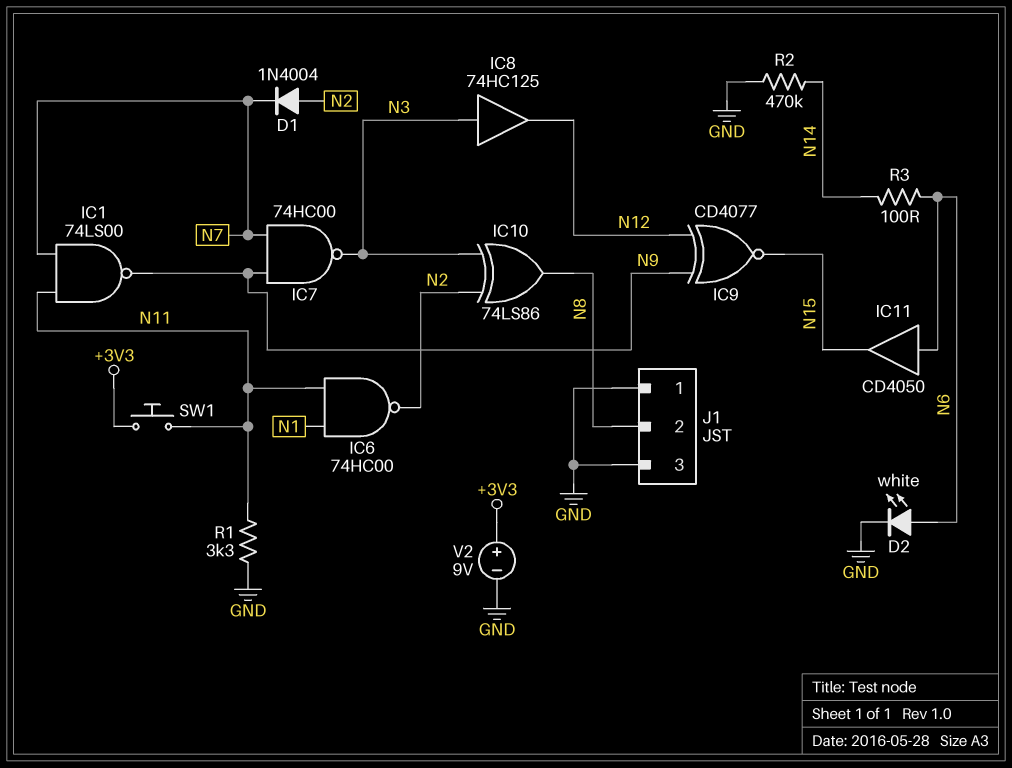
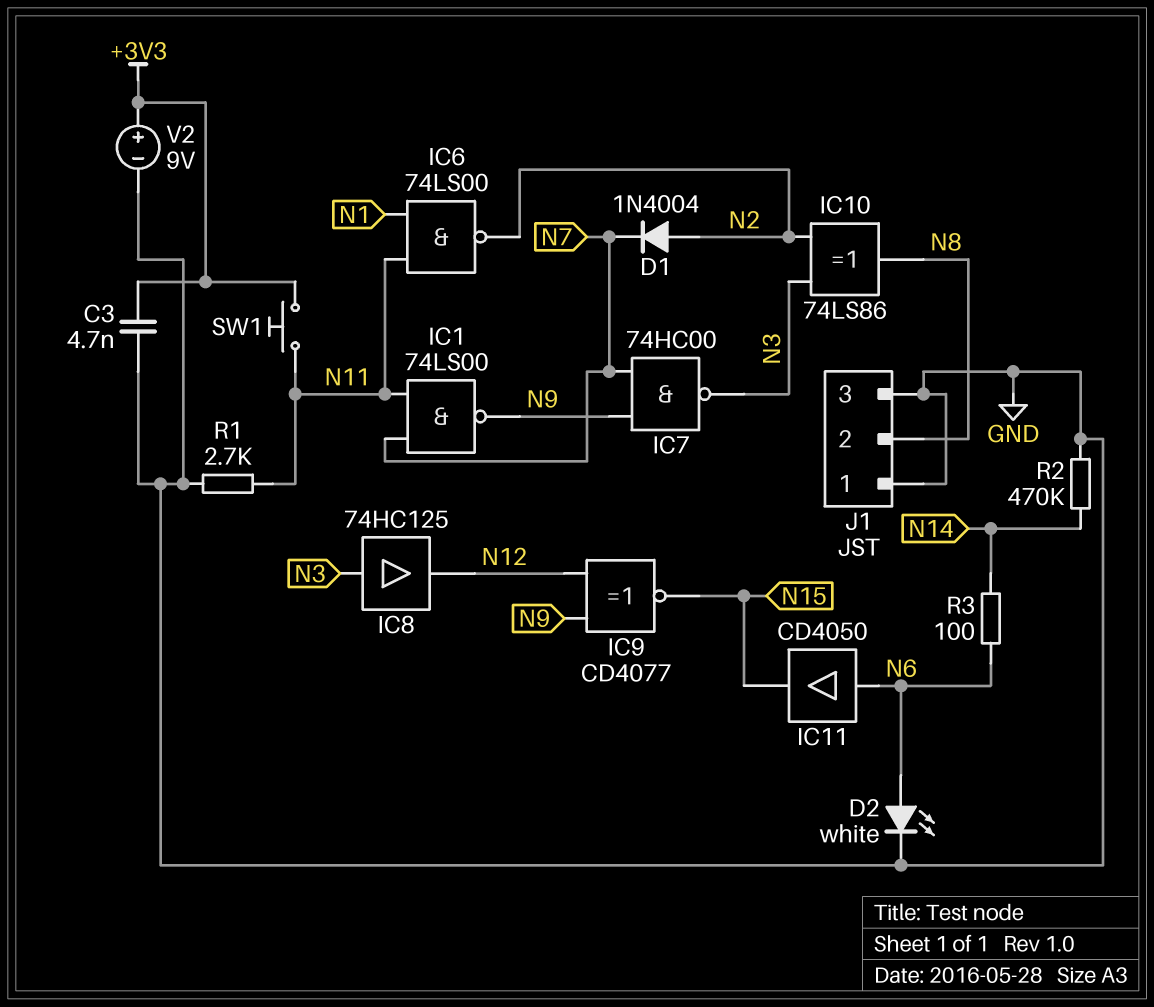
C3: none -> 4.7nF (+3V3, GND)
IC6: NAND 74HC00 (in N1, in N11, out N2) -> NAND 74LS00 (in N1, in N11, out N2)
R1: 3.3k (GND, N11) -> 2.7k (GND, N11)

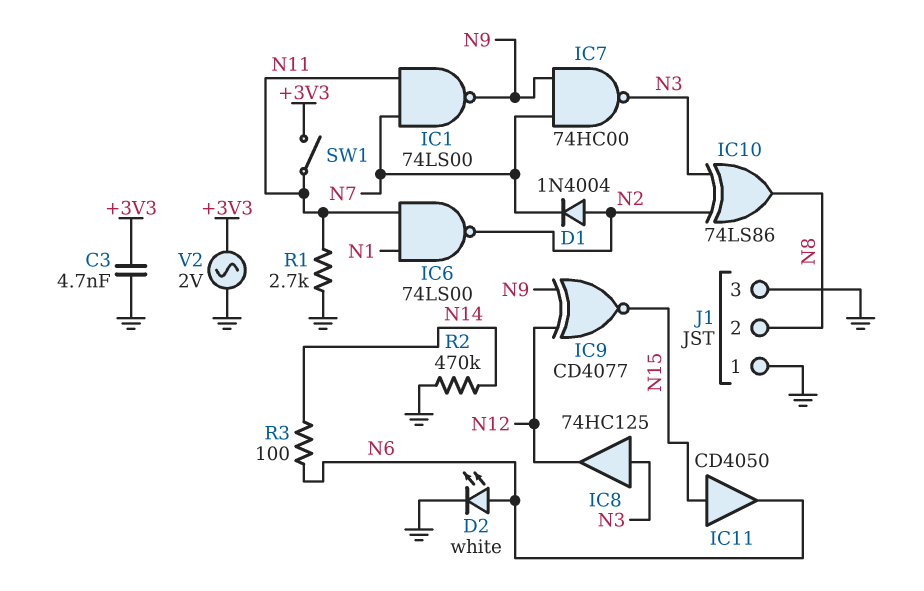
IC11: buffer CD4050 (in N6, out N15) -> buffer CD4050 (in N15, out N6)
SW1: button (+3V3, N11) -> switch (+3V3, N11)
V2: 9V (plus +3V3, minus GND) -> AC 2V (+3V3, GND)

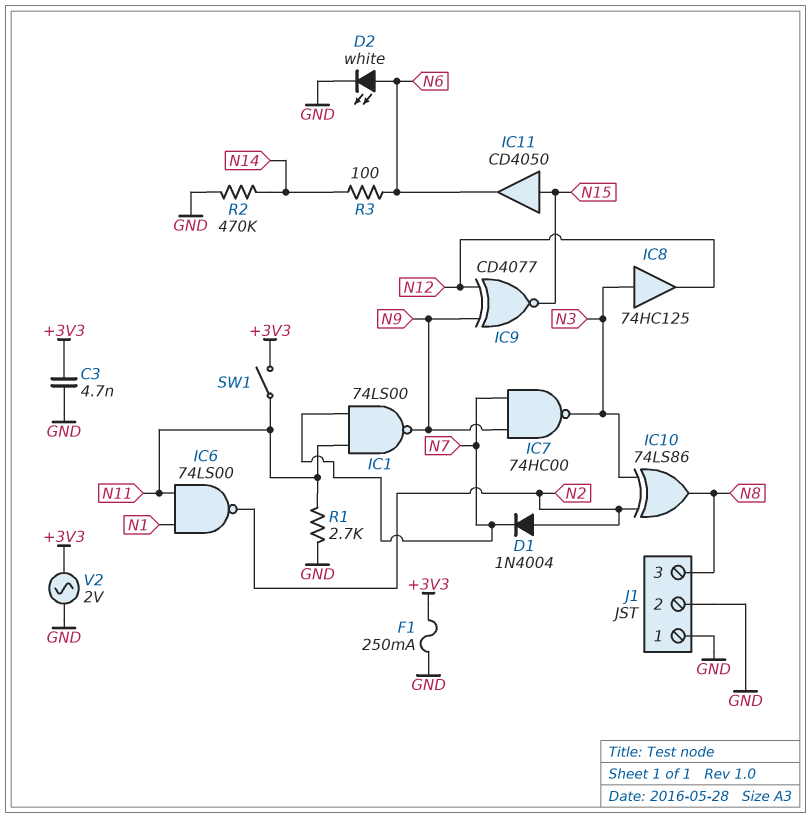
F1: none -> 250mA (+3V3, GND)
J1 pin 2: N8 -> GND
J1 pin 3: GND -> N8

